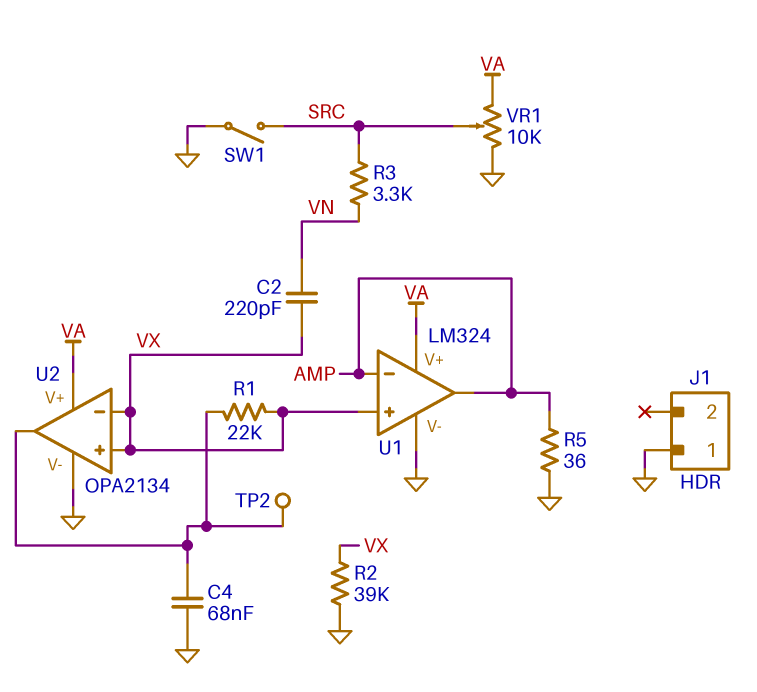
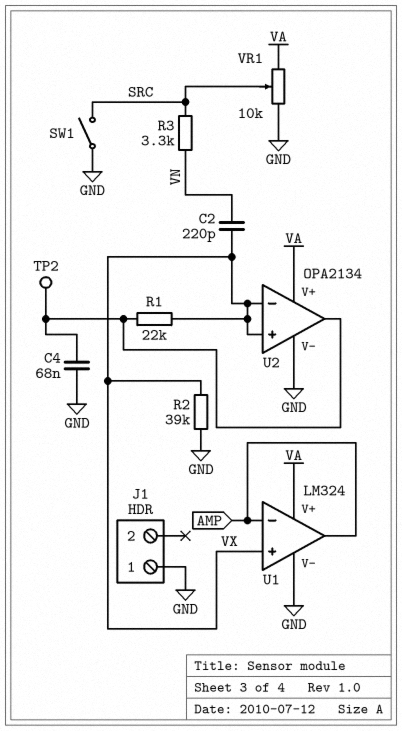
R5: 36 (AMP, GND) -> none

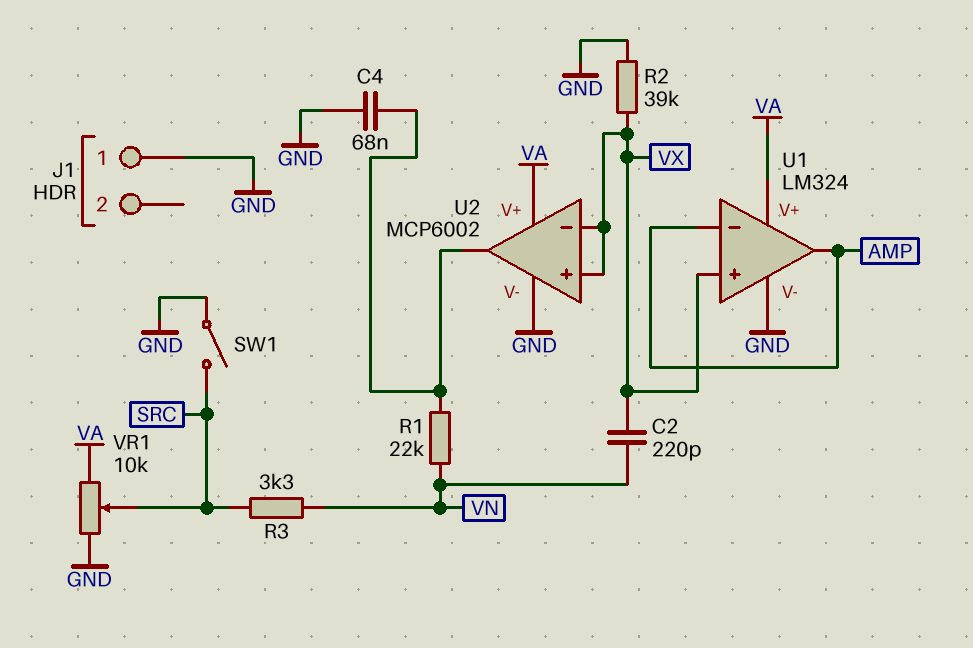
R1: 22k (U2/out, VX) -> 22k (U2/out, VN)
TP2: test point (U2/out) -> none
U2: OPA2134 -> MCP6002

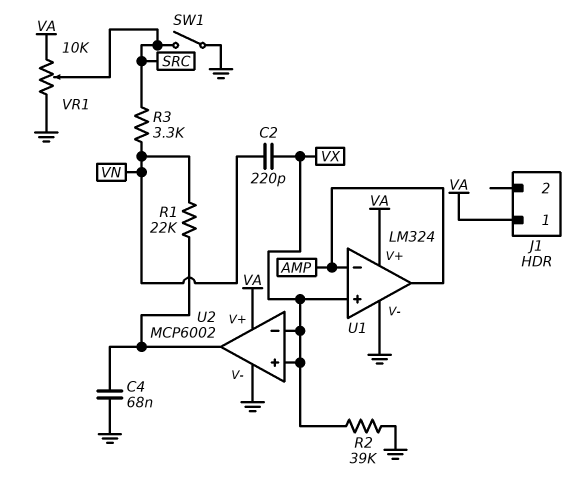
J1 pin 1: GND -> VA

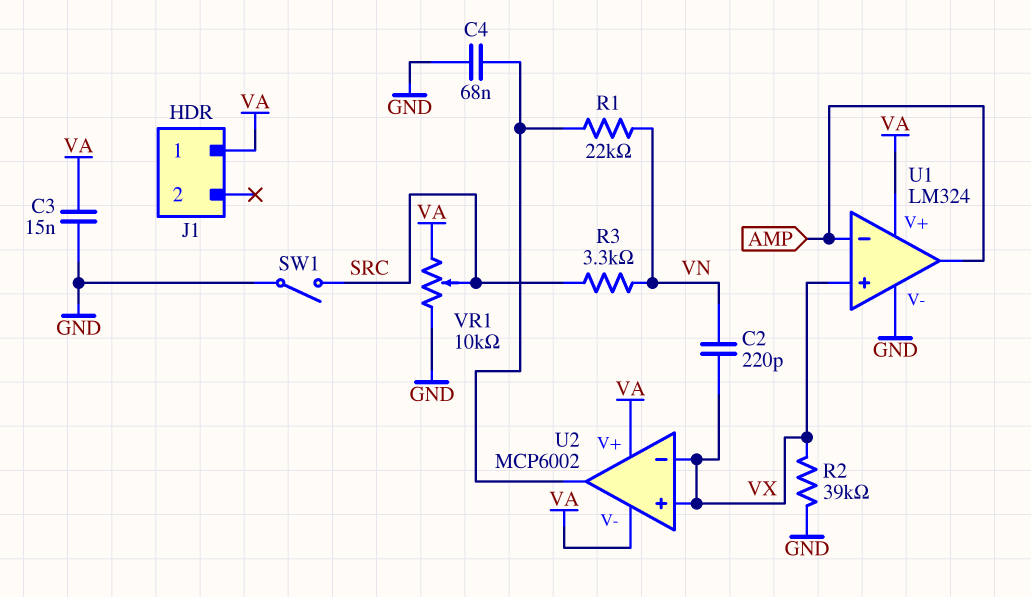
C3: none -> 15nF (GND, VA)
U2 pin V-: GND -> VA

